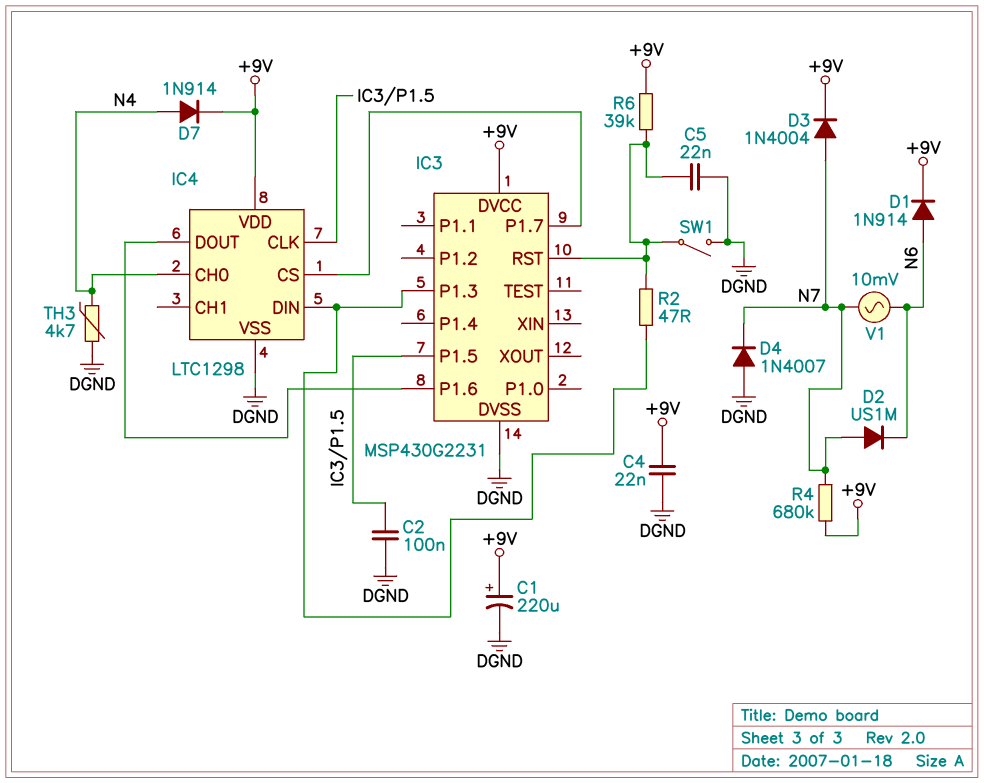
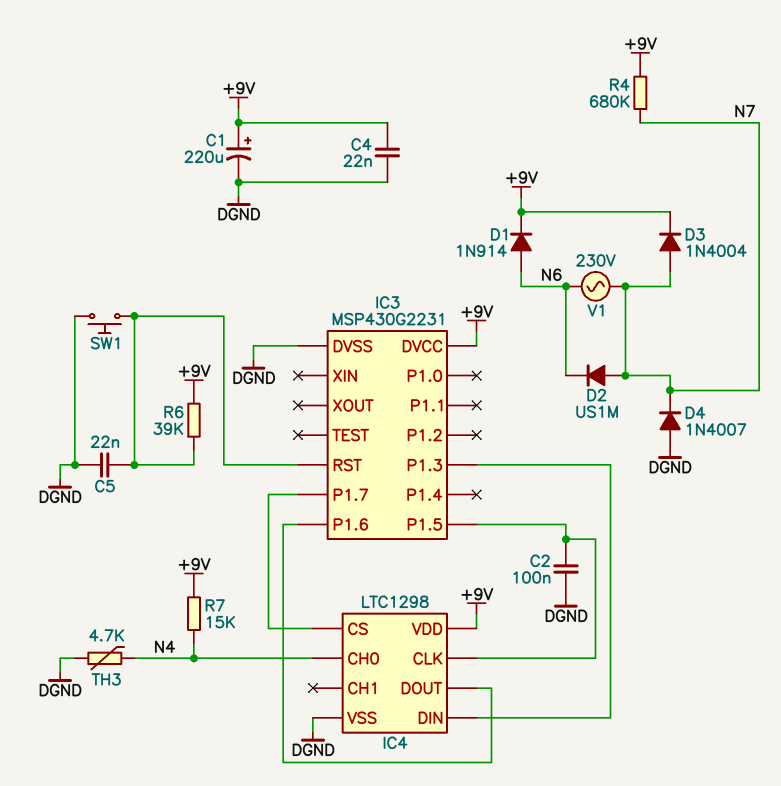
D7: diode 1N914 (A N4, K +9V) -> none
R2: 47 (IC3/P1.3, IC3/RST) -> none
R7: none -> 15k (+9V, N4)
SW1: switch (DGND, IC3/RST) -> button (DGND, IC3/RST)
V1: AC 10mV (N6, N7) -> AC 230V (N6, N7)

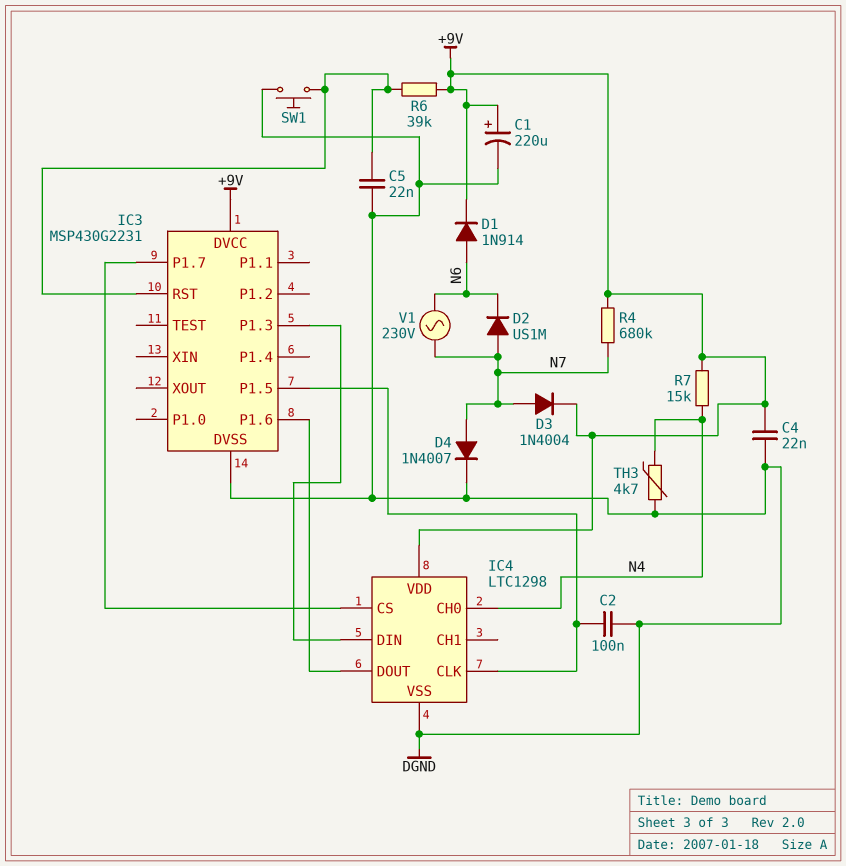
D4: diode 1N4007 (A DGND, K N7) -> diode 1N4007 (A N7, K DGND)

